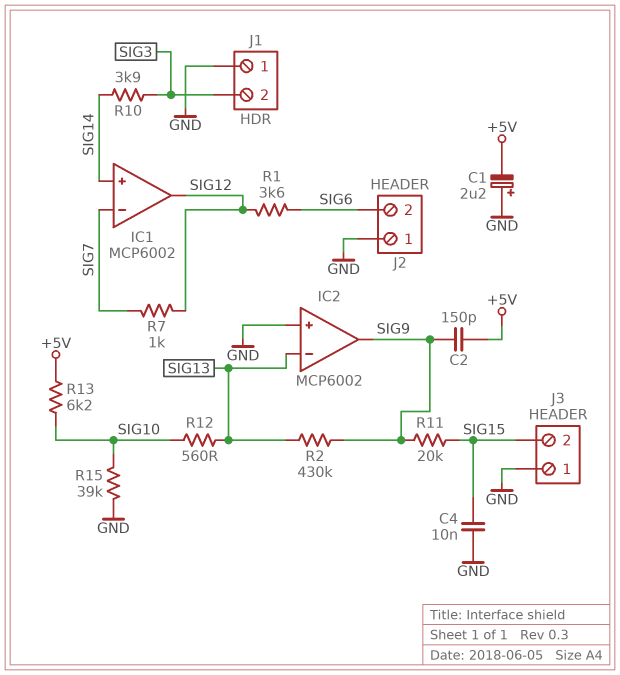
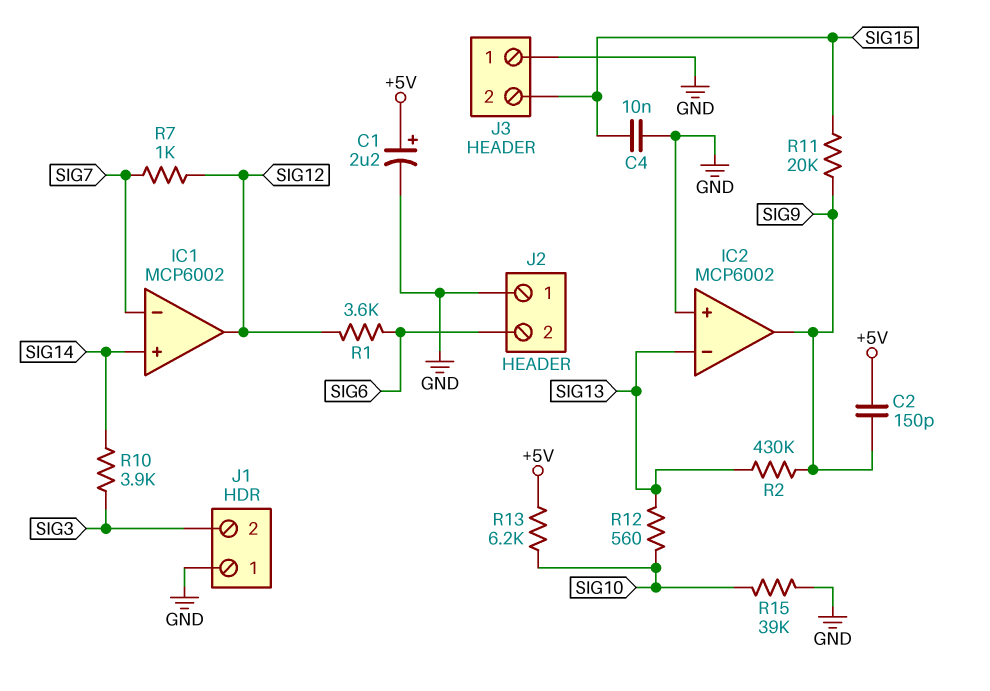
C1: 2.2uF (plus GND, minus +5V) -> 2.2uF (plus +5V, minus GND)

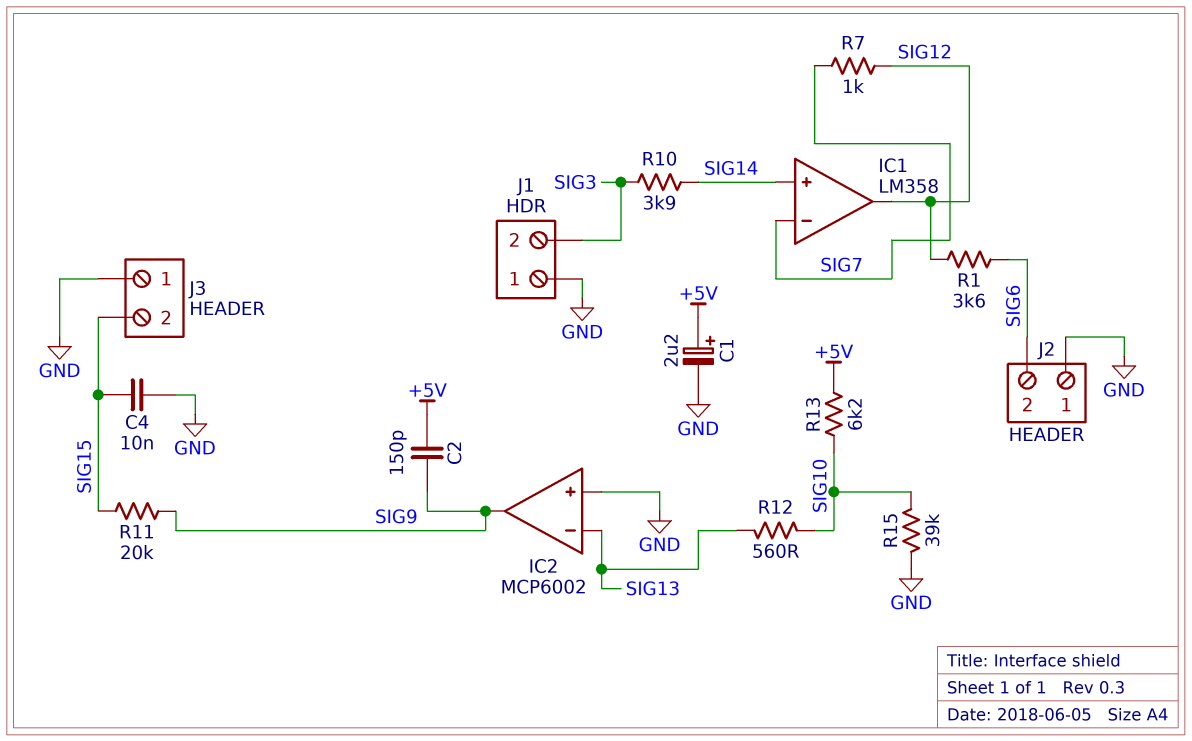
IC1: MCP6002 -> LM358
R2: 430k (SIG9, SIG13) -> none

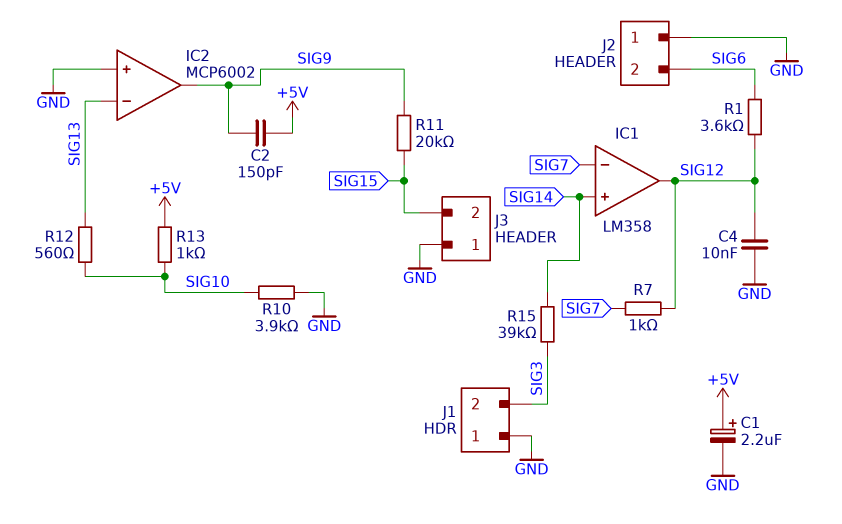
C4: 10nF (GND, SIG15) -> 10nF (GND, SIG12)
R10: 3.9k (SIG3, SIG14) -> 3.9k (GND, SIG10)
R13: 6.2k (+5V, SIG10) -> 1k (+5V, SIG10)
R15: 39k (GND, SIG10) -> 39k (SIG3, SIG14)

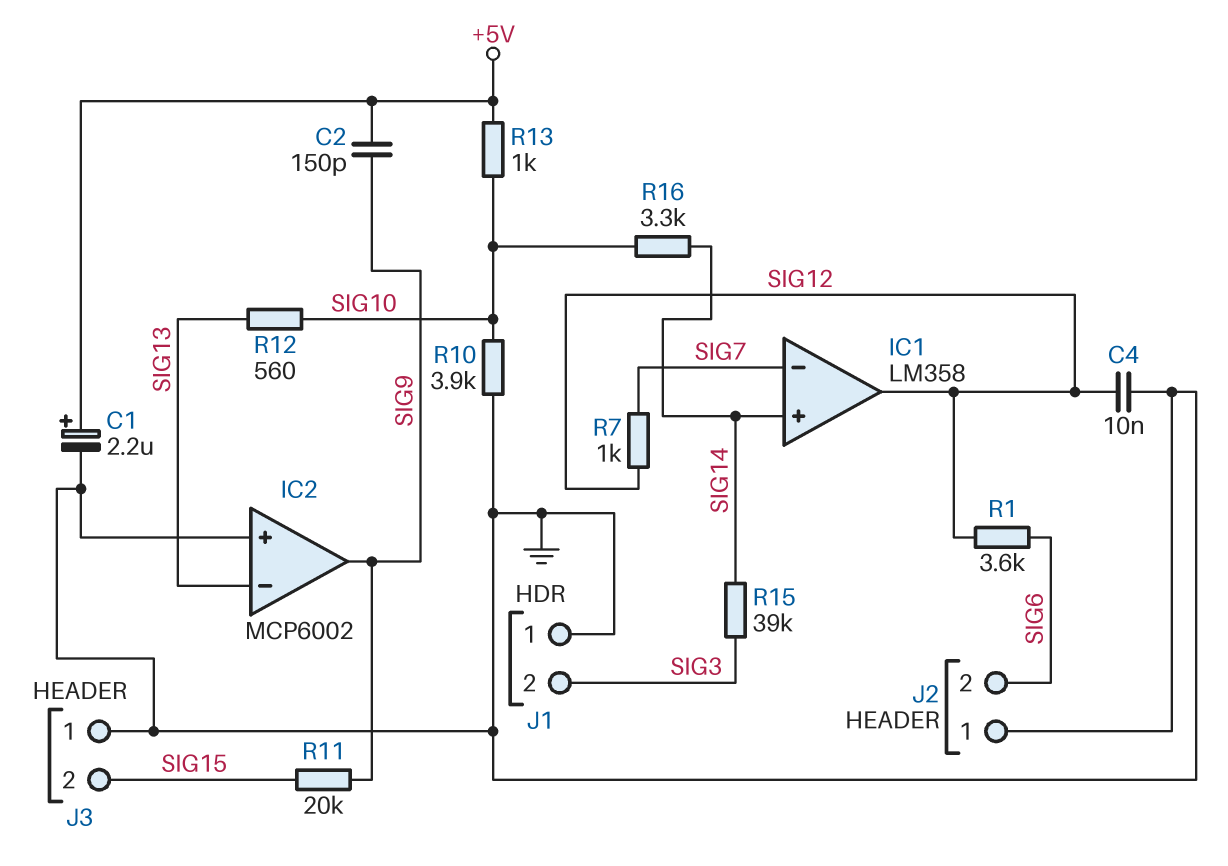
R16: none -> 3.3k (SIG10, SIG14)

